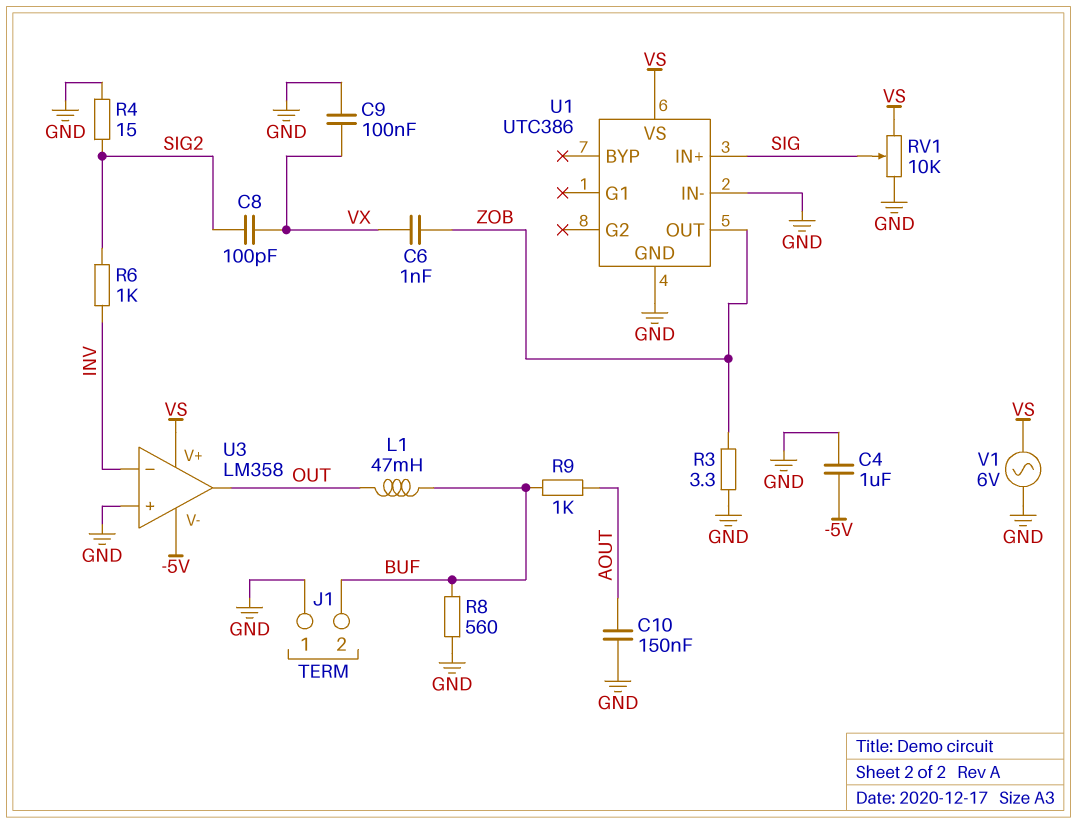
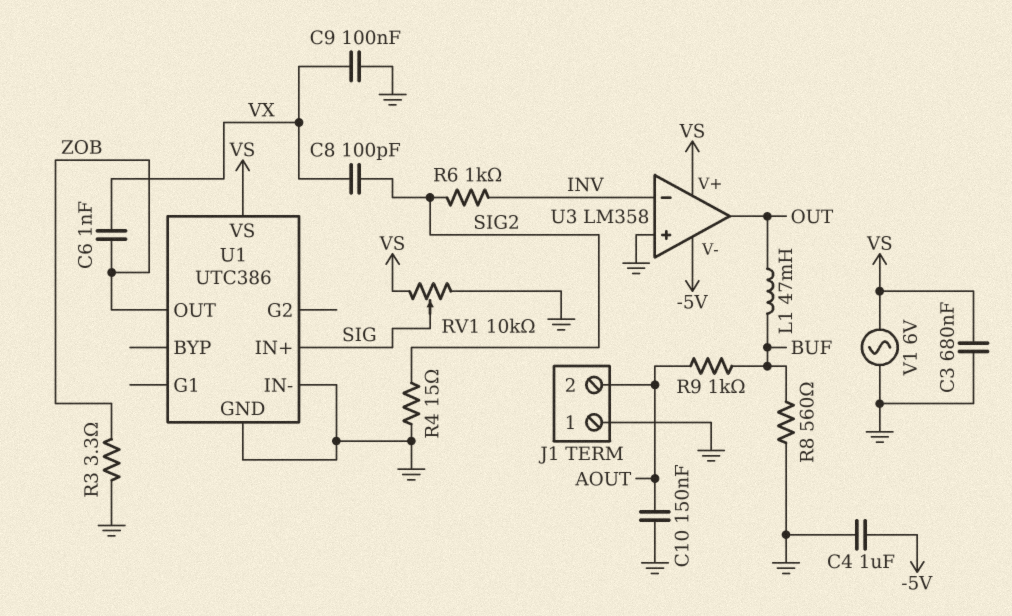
C3: none -> 680nF (GND, VS)
J1 pin 2: BUF -> AOUT

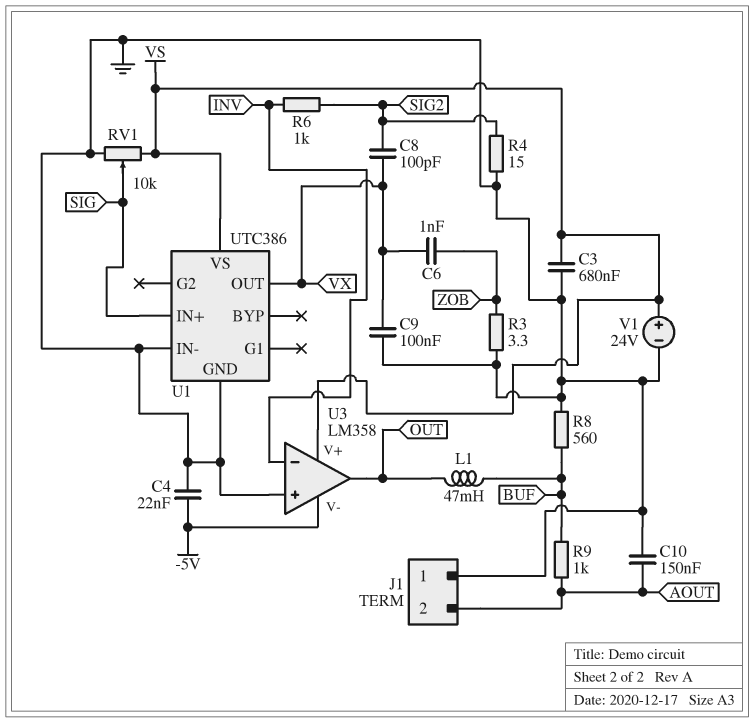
C4: 1uF (-5V, GND) -> 22nF (-5V, GND)
U1 pin OUT: ZOB -> VX
V1: AC 6V (GND, VS) -> 24V (plus VS, minus GND)

